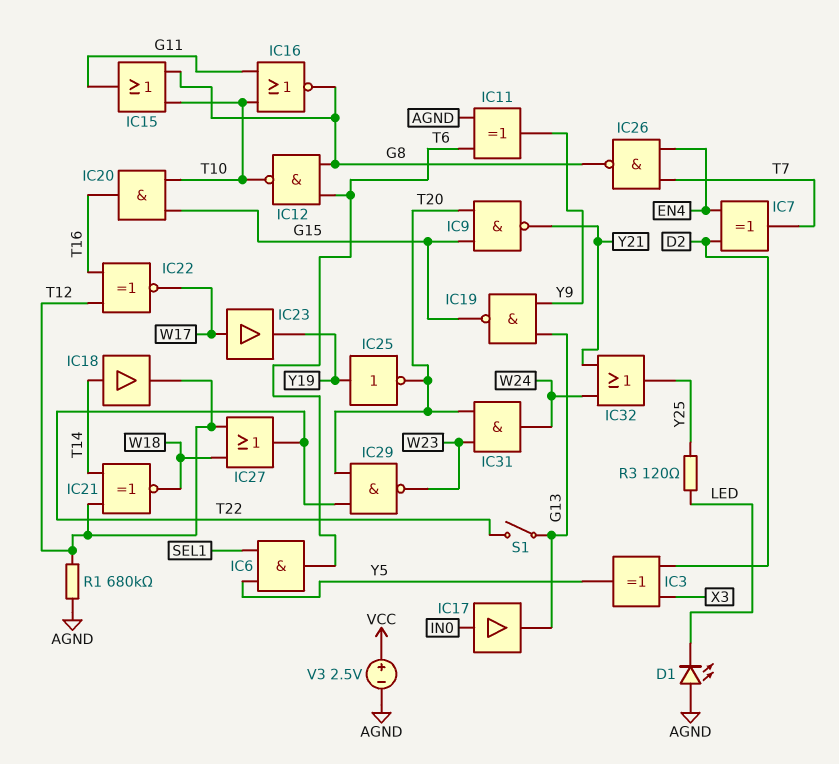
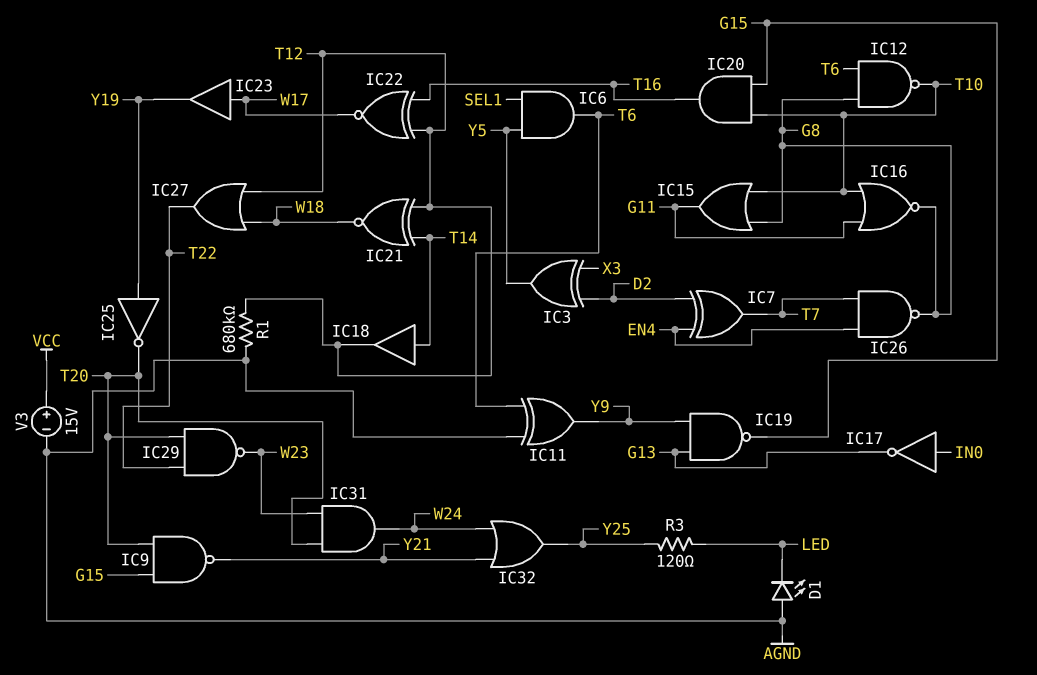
IC17: buffer (in IN0, out G13) -> NOT (in IN0, out G13)
S1: switch (G13, T22) -> none
V3: 2.5V (plus VCC, minus AGND) -> 15V (plus VCC, minus AGND)

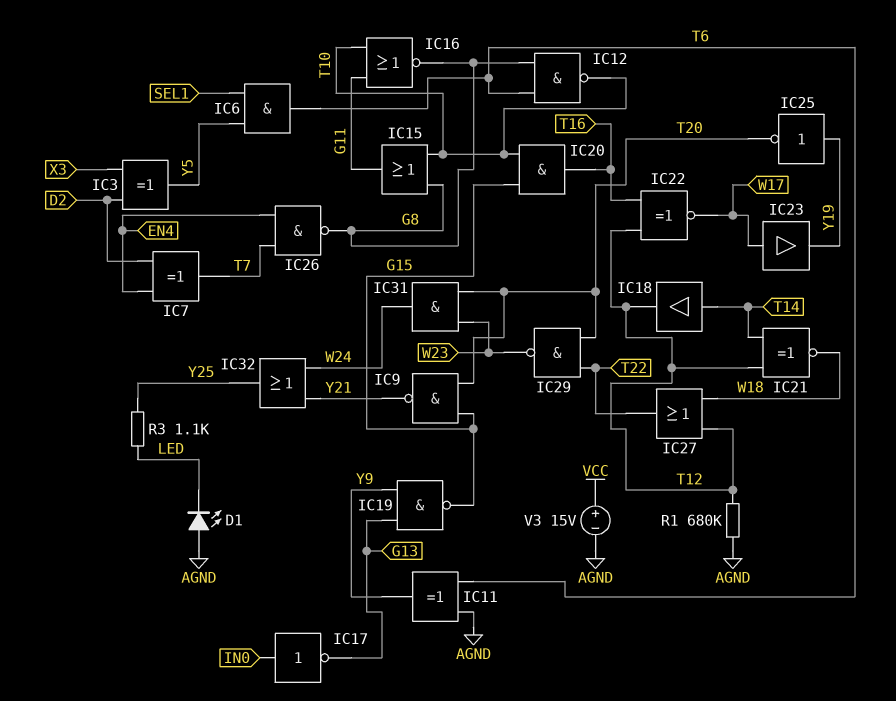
R3: 120 (LED, Y25) -> 1.1k (LED, Y25)

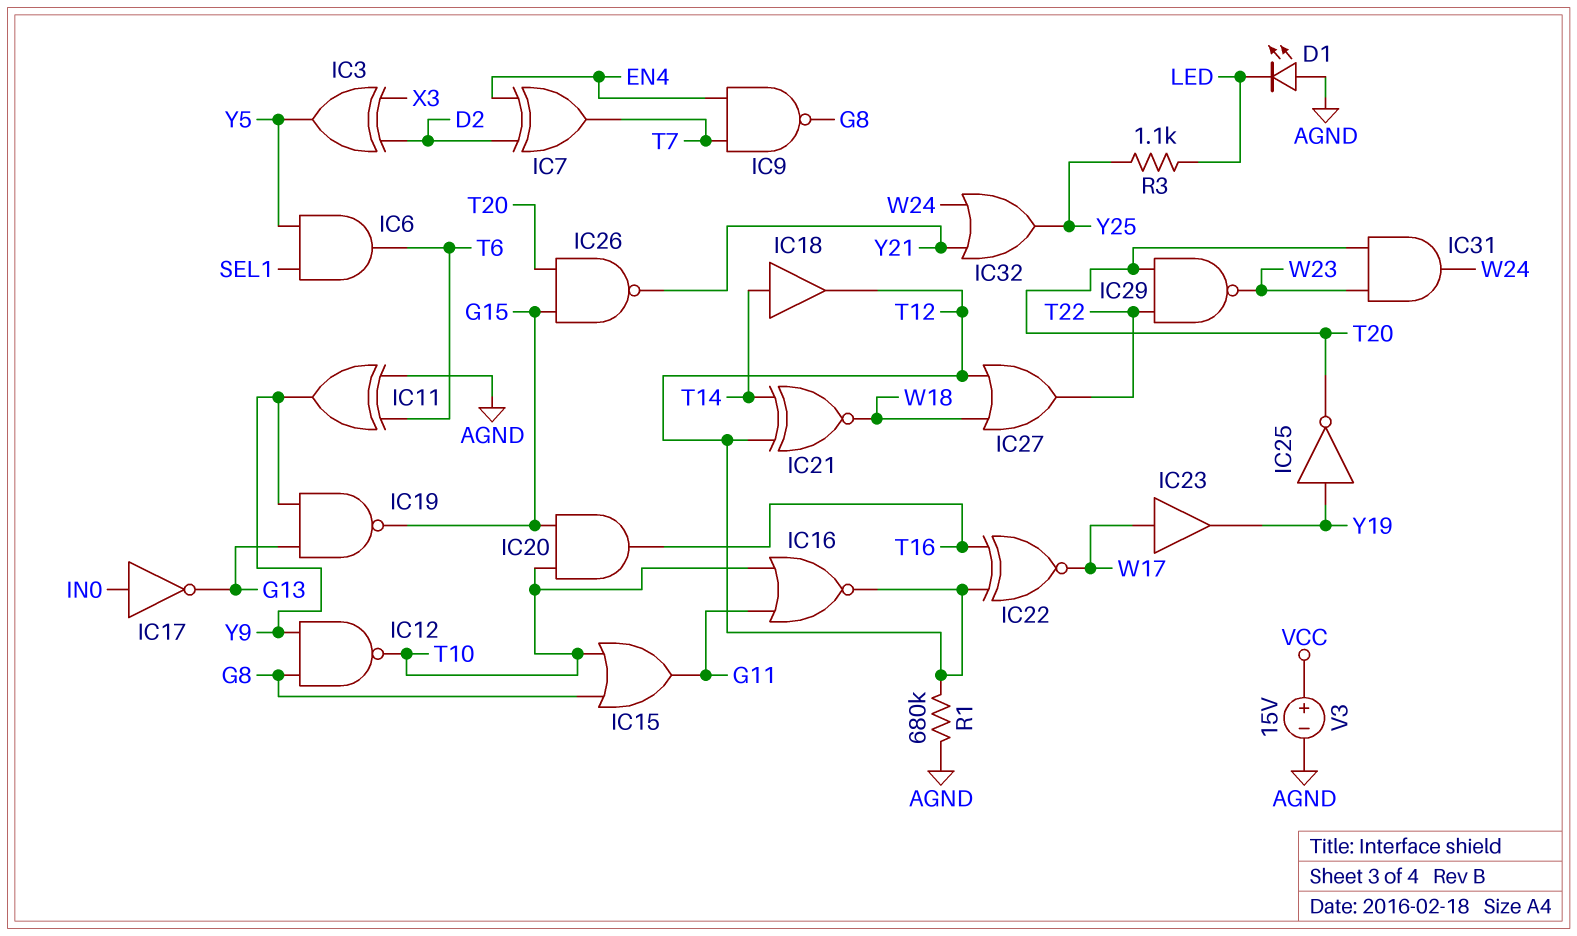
IC9: NAND (in G15, in T20, out Y21) -> NAND (in EN4, in T7, out G8)
IC12: NAND (in G8, in T6, out T10) -> NAND (in G8, in Y9, out T10)
IC16: NOR (in G11, in T10, out G8) -> NOR (in G11, in T10, out T12)
IC26: NAND (in EN4, in T7, out G8) -> NAND (in G15, in T20, out Y21)

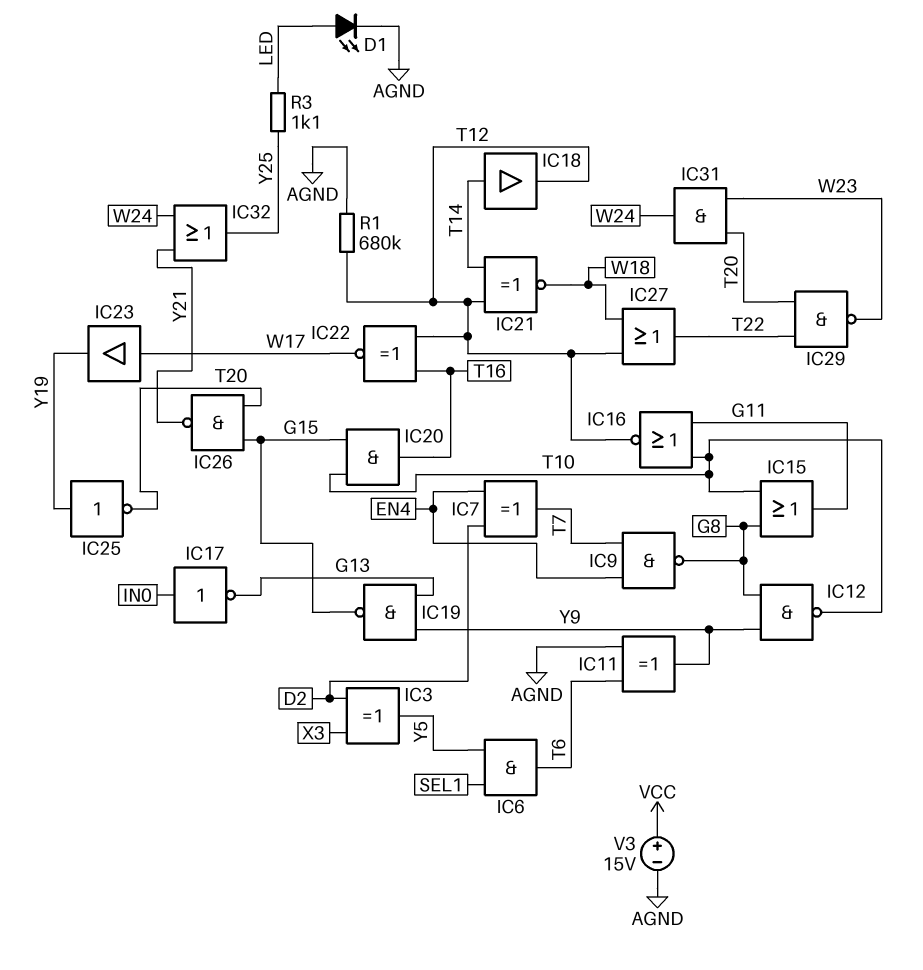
D1: LED (A AGND, K LED) -> LED (A LED, K AGND)

